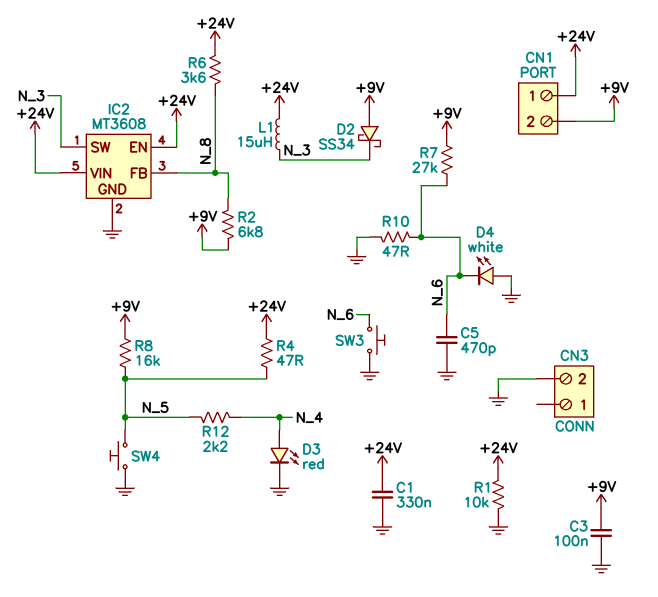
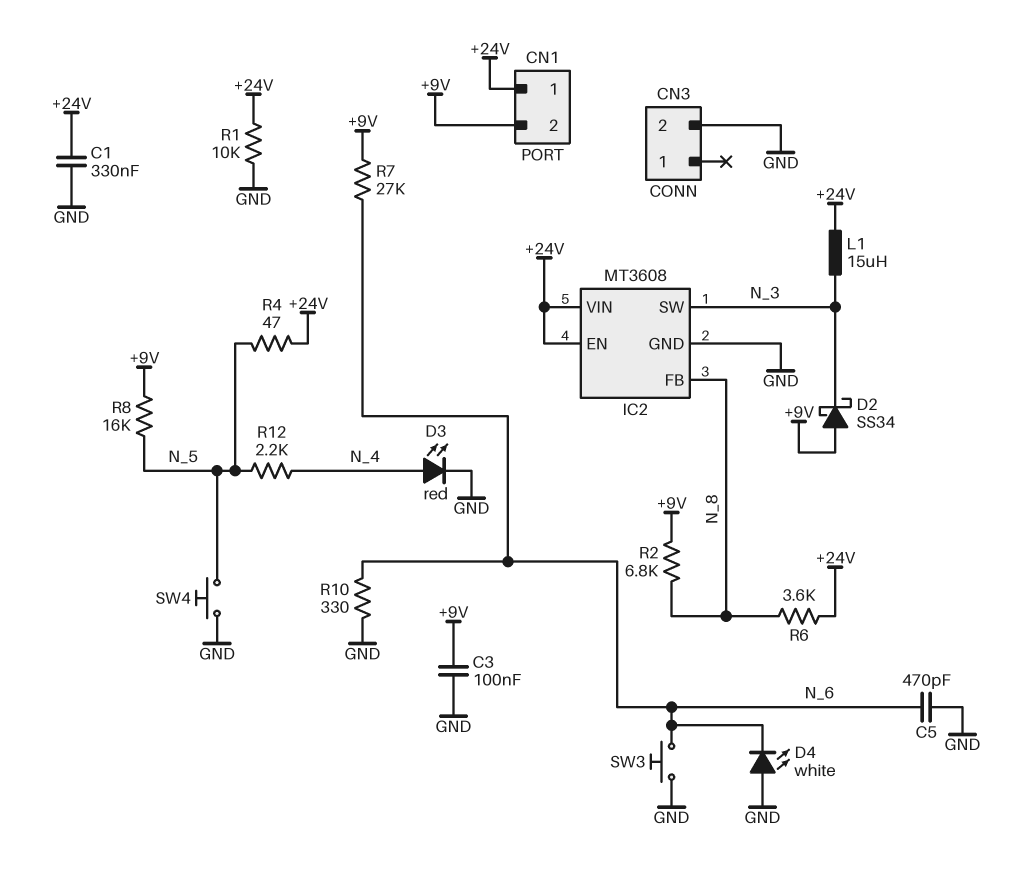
R10: 47 (GND, N_6) -> 330 (GND, N_6)

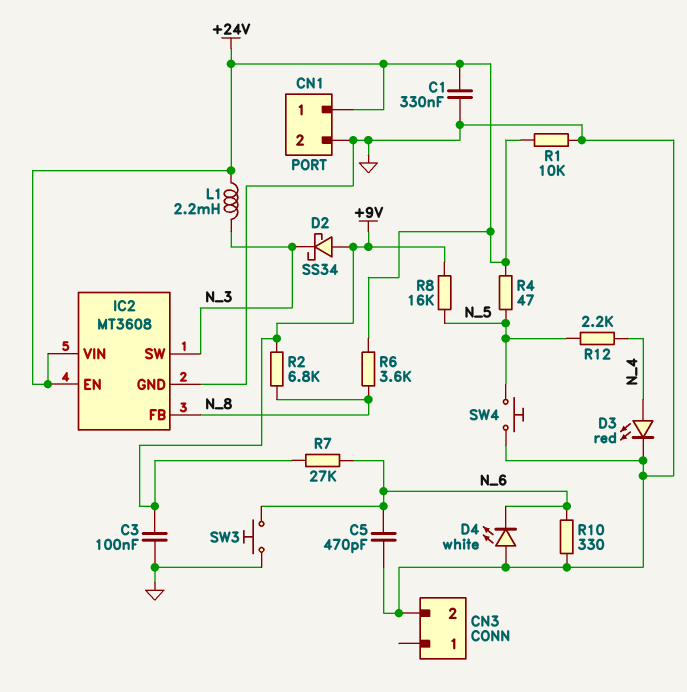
CN1 pin 2: +9V -> GND
L1: 15uH (+24V, N_3) -> 2.2mH (+24V, N_3)

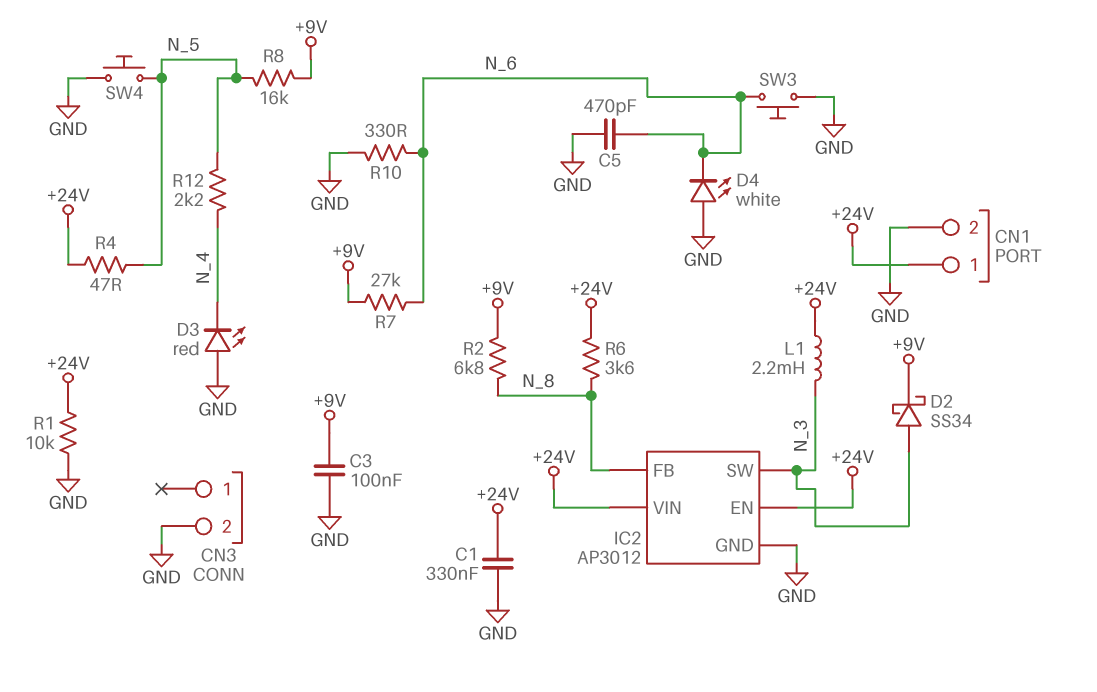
D2: schottky SS34 (A +9V, K N_3) -> schottky SS34 (A N_3, K +9V)
D3: LED red (A N_4, K GND) -> LED red (A GND, K N_4)
IC2: MT3608 -> AP3012

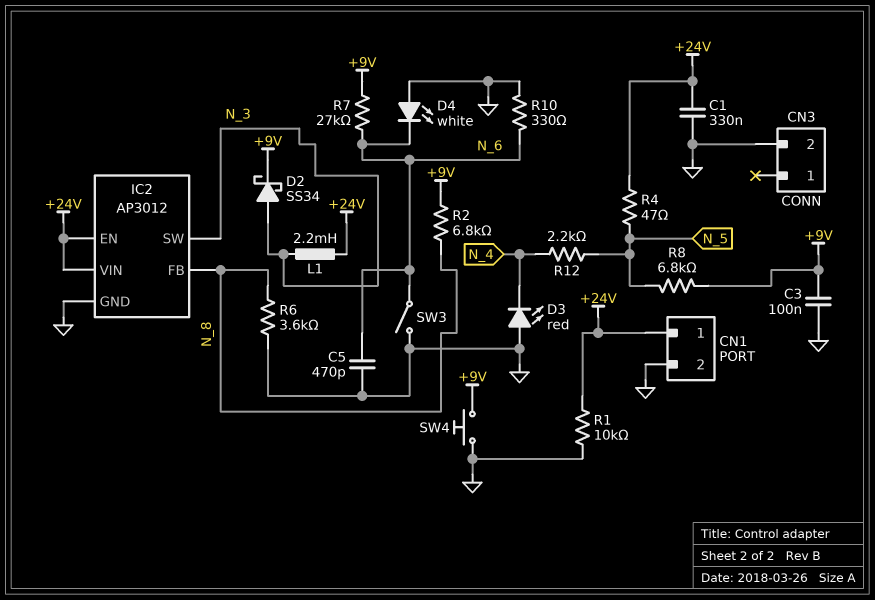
R6: 3.6k (+24V, N_8) -> 3.6k (GND, N_8)
R8: 16k (+9V, N_5) -> 6.8k (+9V, N_5)
SW3: button (GND, N_6) -> switch (GND, N_6)
SW4: button (GND, N_5) -> button (+9V, GND)

